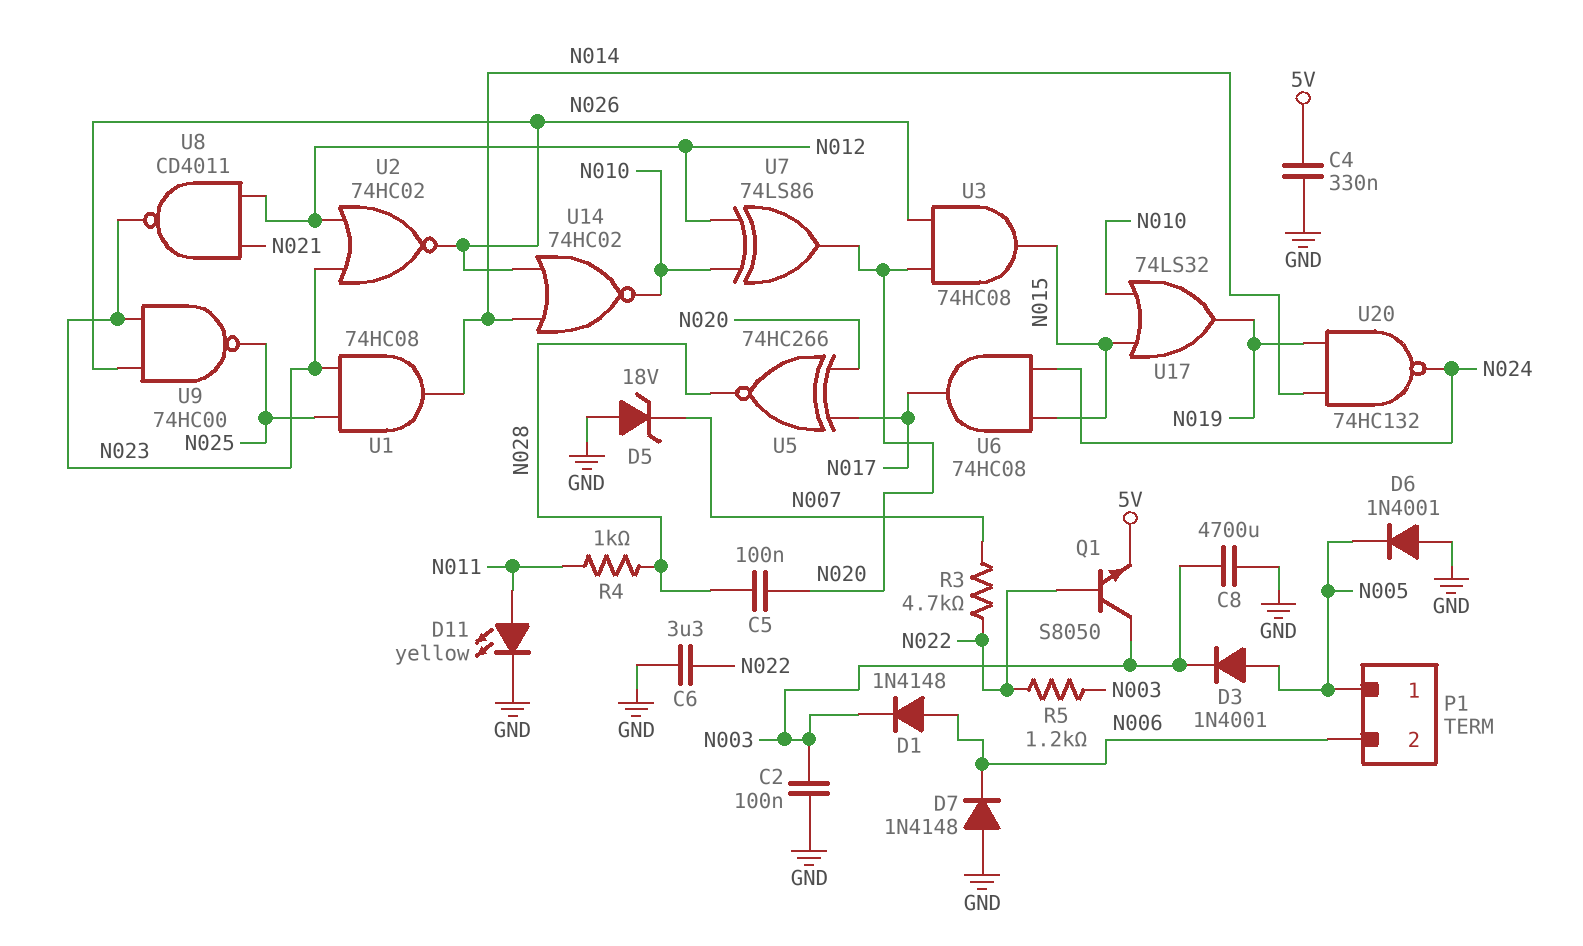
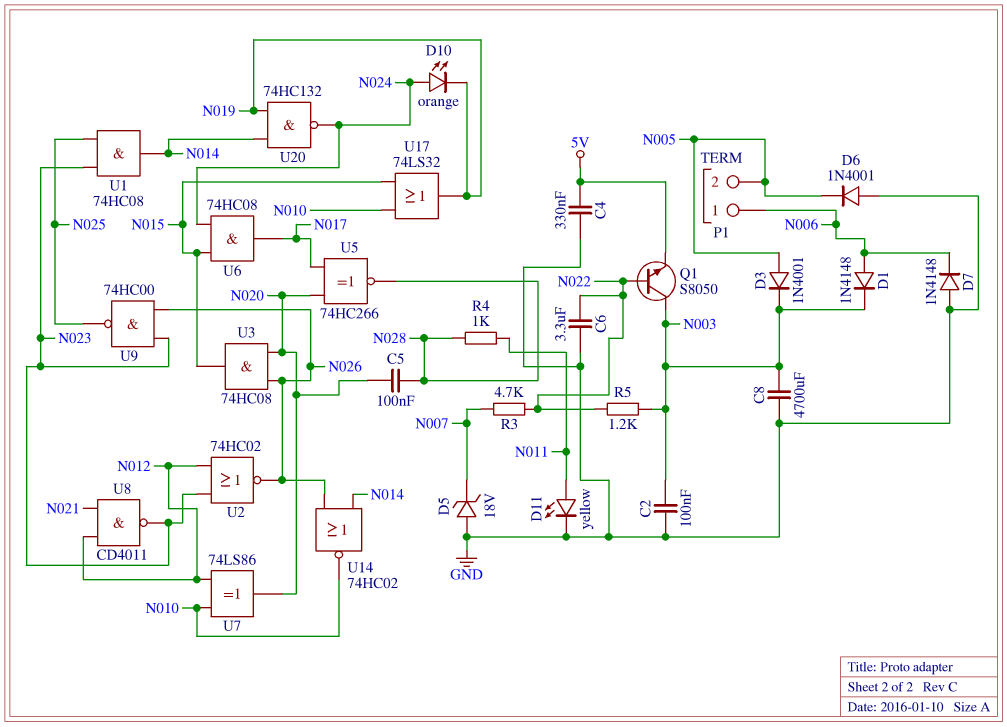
D10: none -> LED orange (A N024, K N019)
P1 pin 1: N005 -> N006
P1 pin 2: N006 -> N005

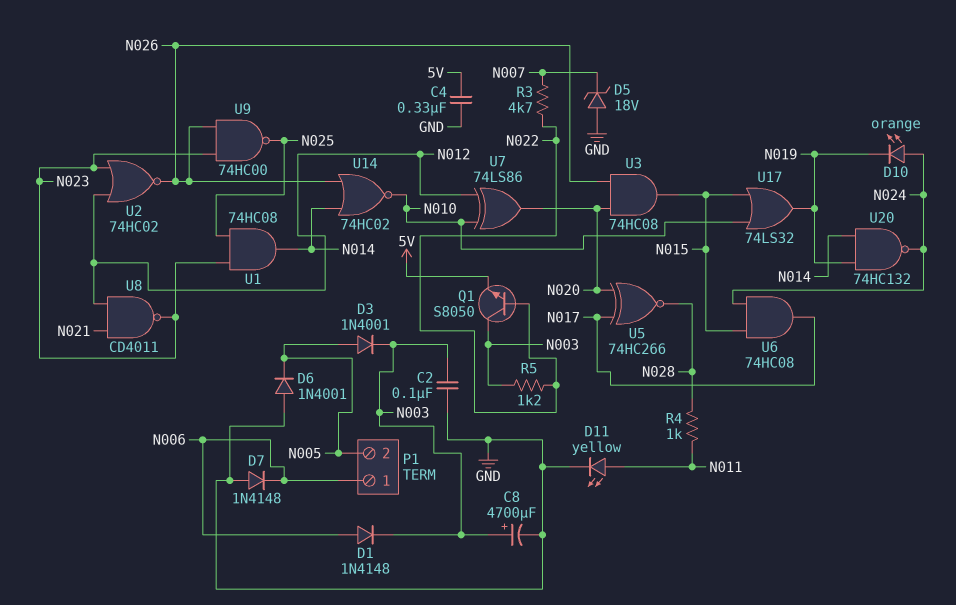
C5: 100nF (N020, N028) -> none
C6: 3.3uF (GND, N022) -> none
C8: 4700uF (GND, N003) -> 4700uF (plus N003, minus GND)

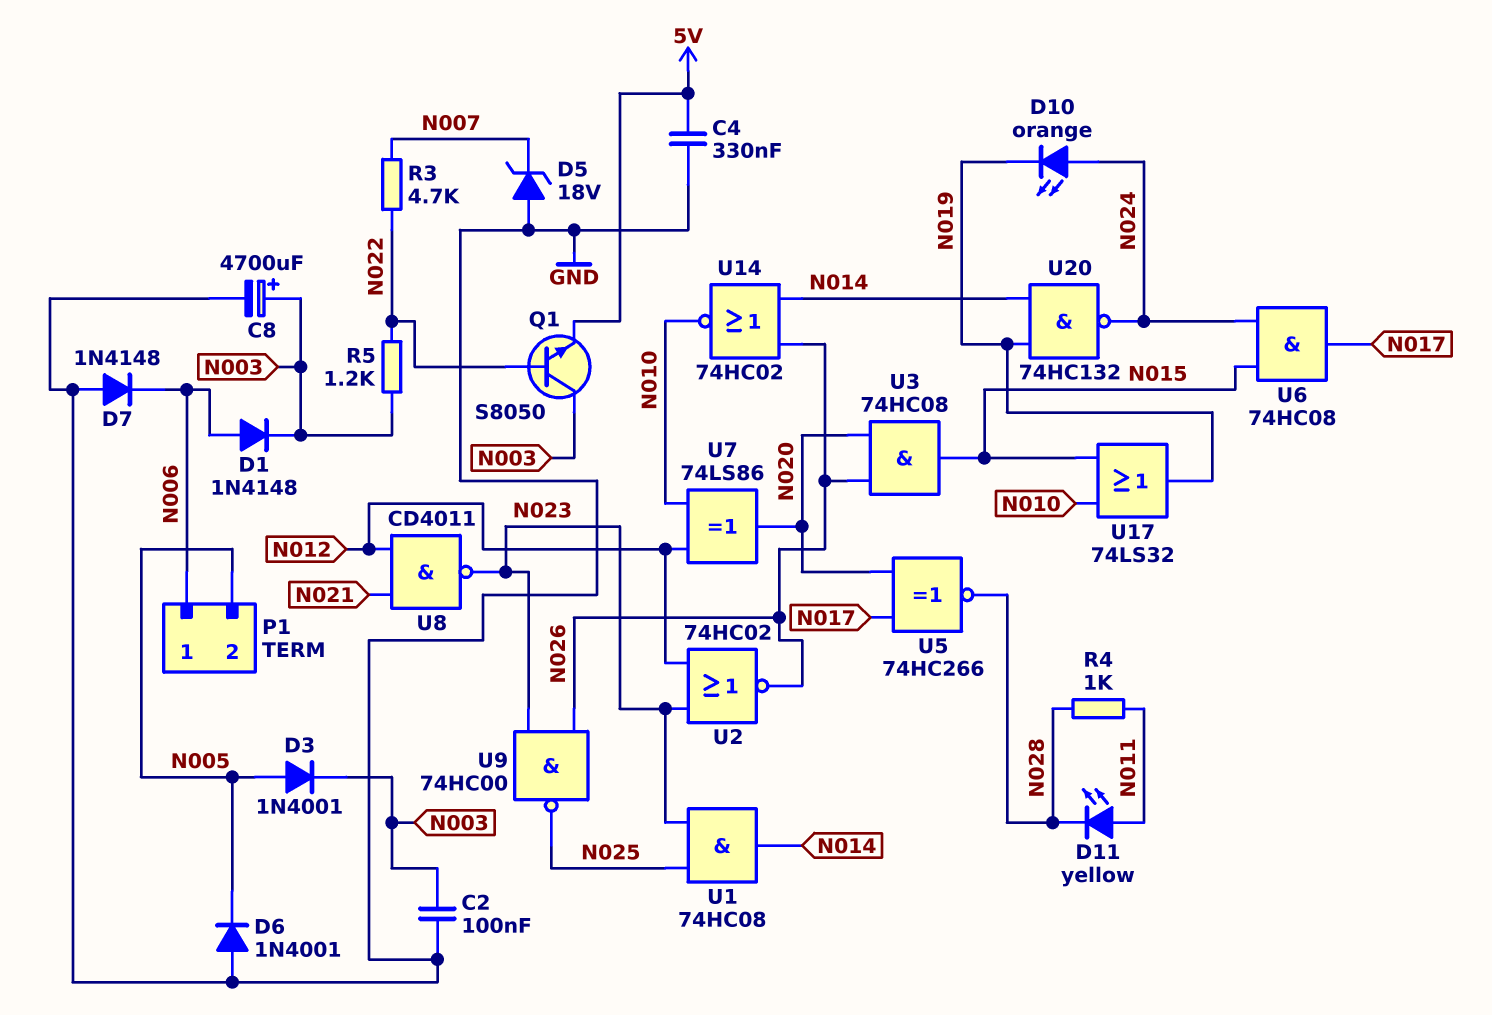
D11: LED yellow (A N011, K GND) -> LED yellow (A N011, K N028)

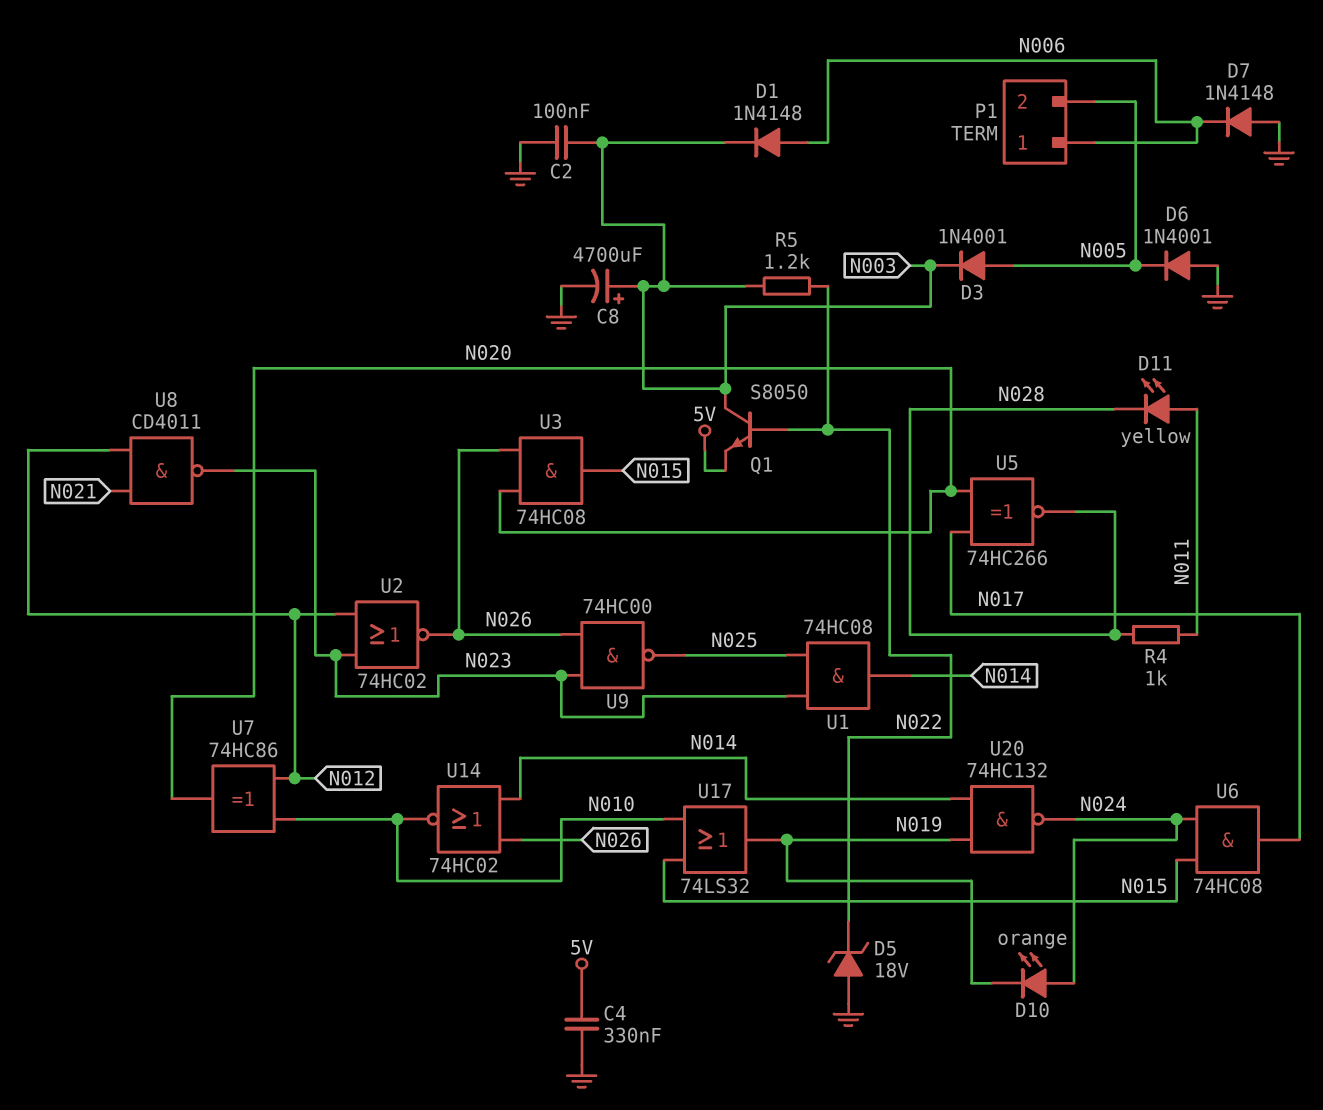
D5: zener 18V (A GND, K N007) -> zener 18V (A GND, K N022)
R3: 4.7k (N007, N022) -> none
U7: XOR 74LS86 (in N010, in N012, out N020) -> XOR 74HC86 (in N010, in N012, out N020)

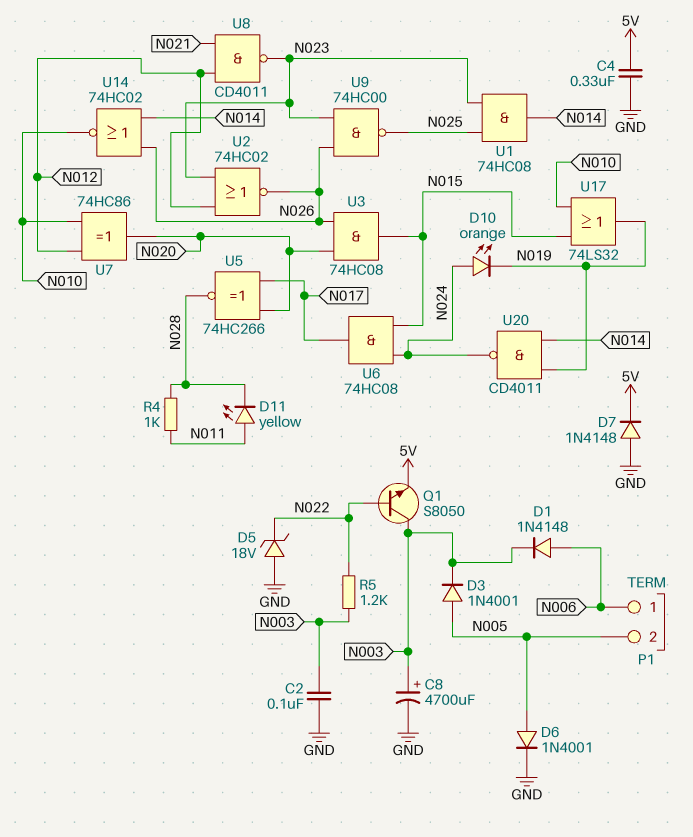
D6: diode 1N4001 (A GND, K N005) -> diode 1N4001 (A N005, K GND)
D7: diode 1N4148 (A GND, K N006) -> diode 1N4148 (A GND, K 5V)
U20: NAND 74HC132 (in N014, in N019, out N024) -> NAND CD4011 (in N014, in N019, out N024)

